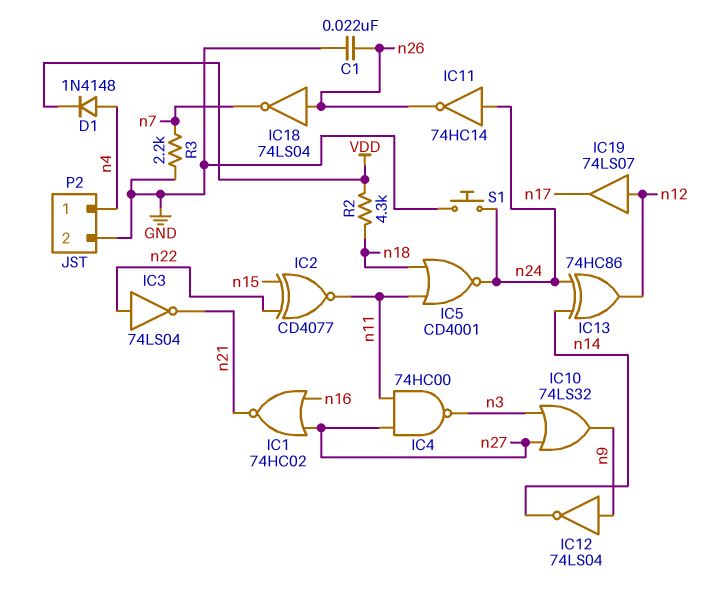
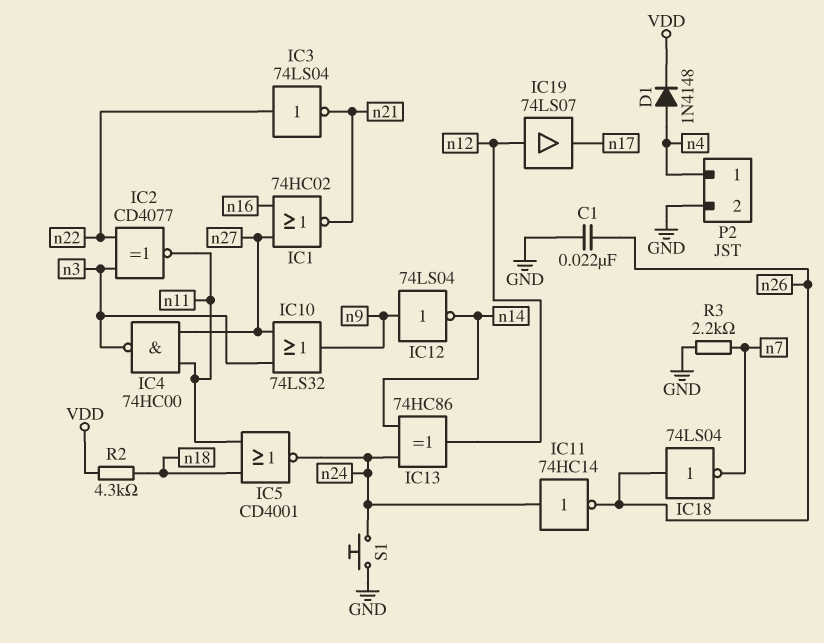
IC2: XNOR CD4077 (in n15, in n22, out n11) -> XNOR CD4077 (in n3, in n22, out n11)

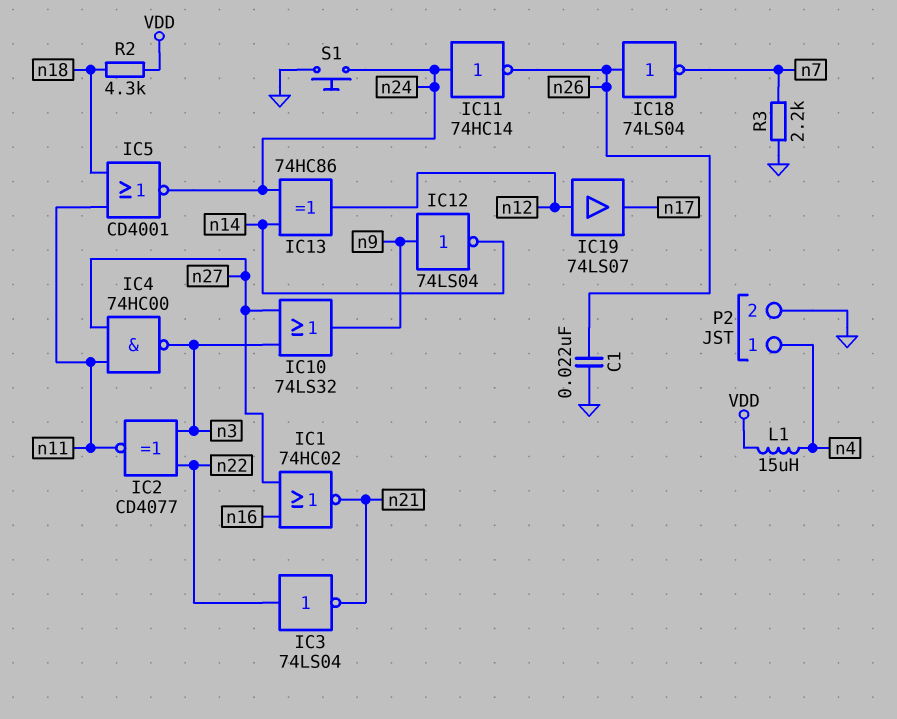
D1: diode 1N4148 (A n4, K VDD) -> none
L1: none -> 15uH (VDD, n4)

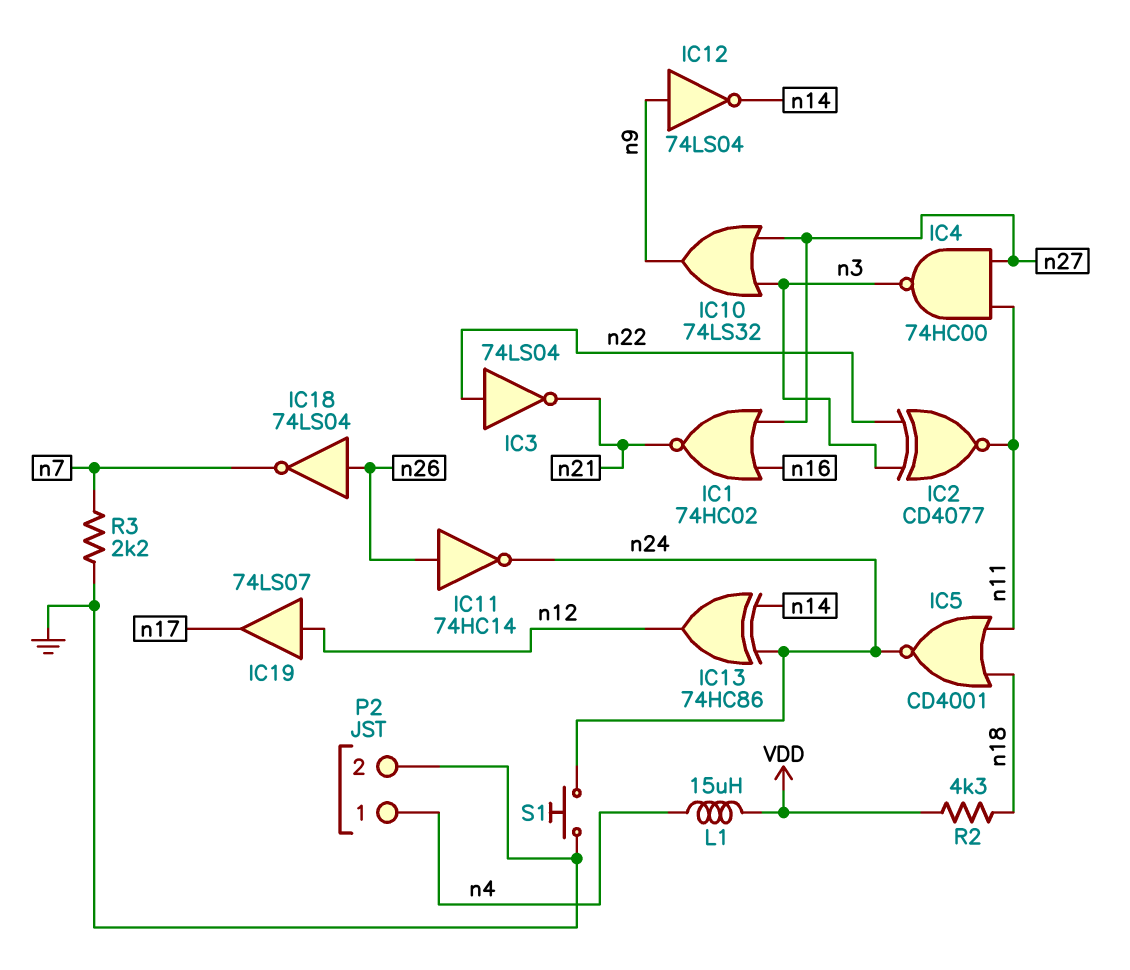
C1: 22nF (GND, n26) -> none
IC11: NOT 74HC14 (in n24, out n26) -> NOT 74HC14 (in n26, out n24)

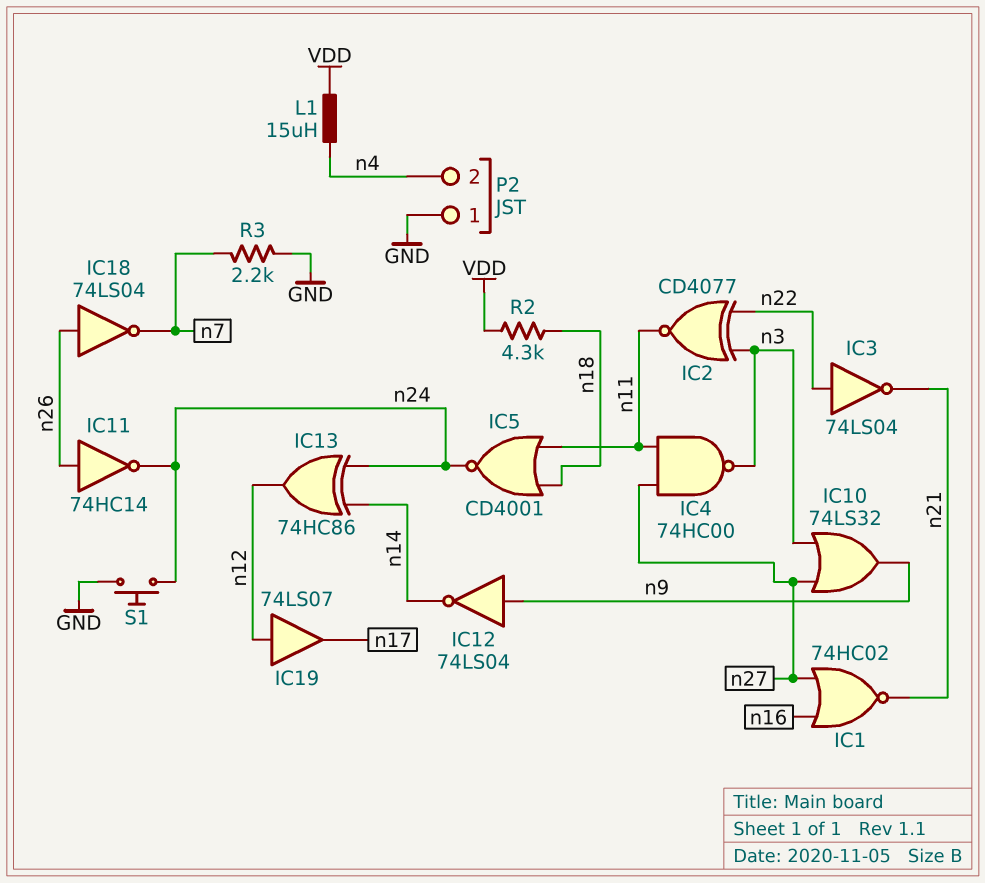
P2 pin 1: n4 -> GND
P2 pin 2: GND -> n4

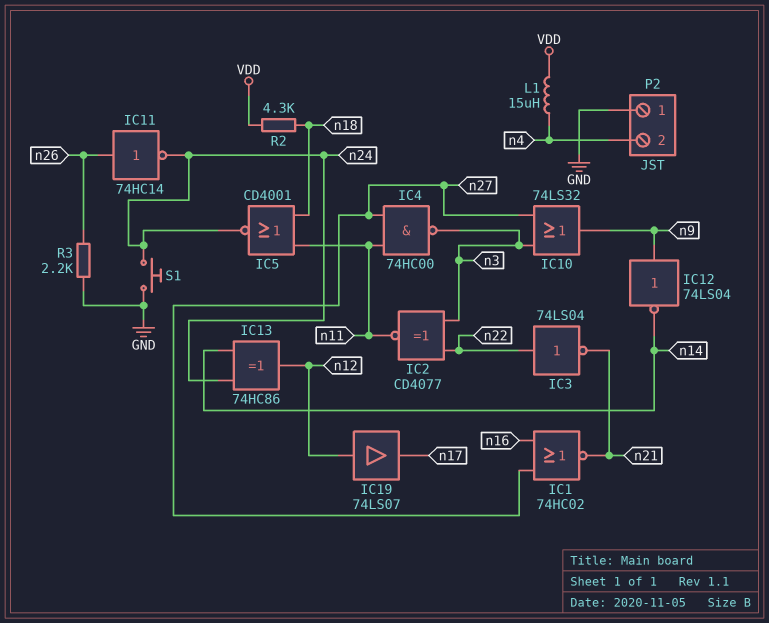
IC18: NOT 74LS04 (in n26, out n7) -> none
R3: 2.2k (GND, n7) -> 2.2k (GND, n26)

